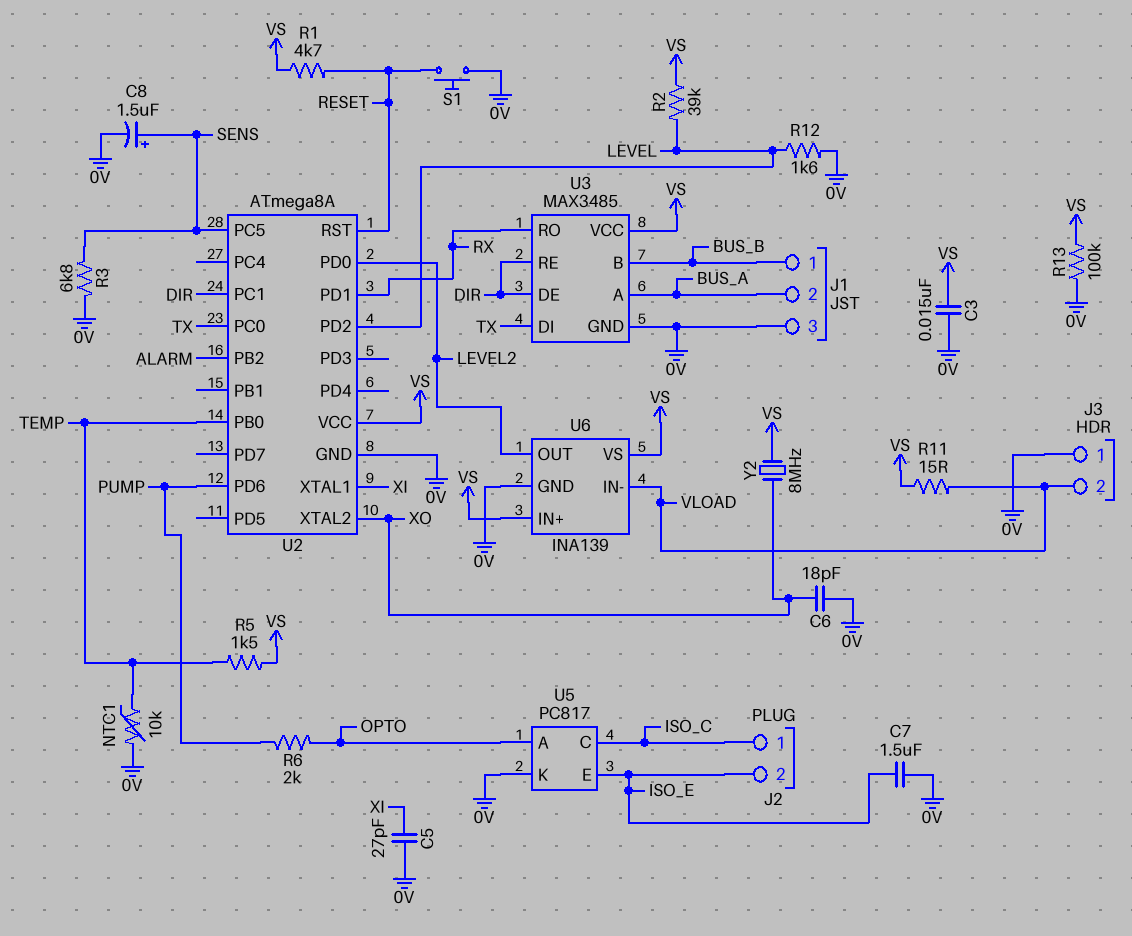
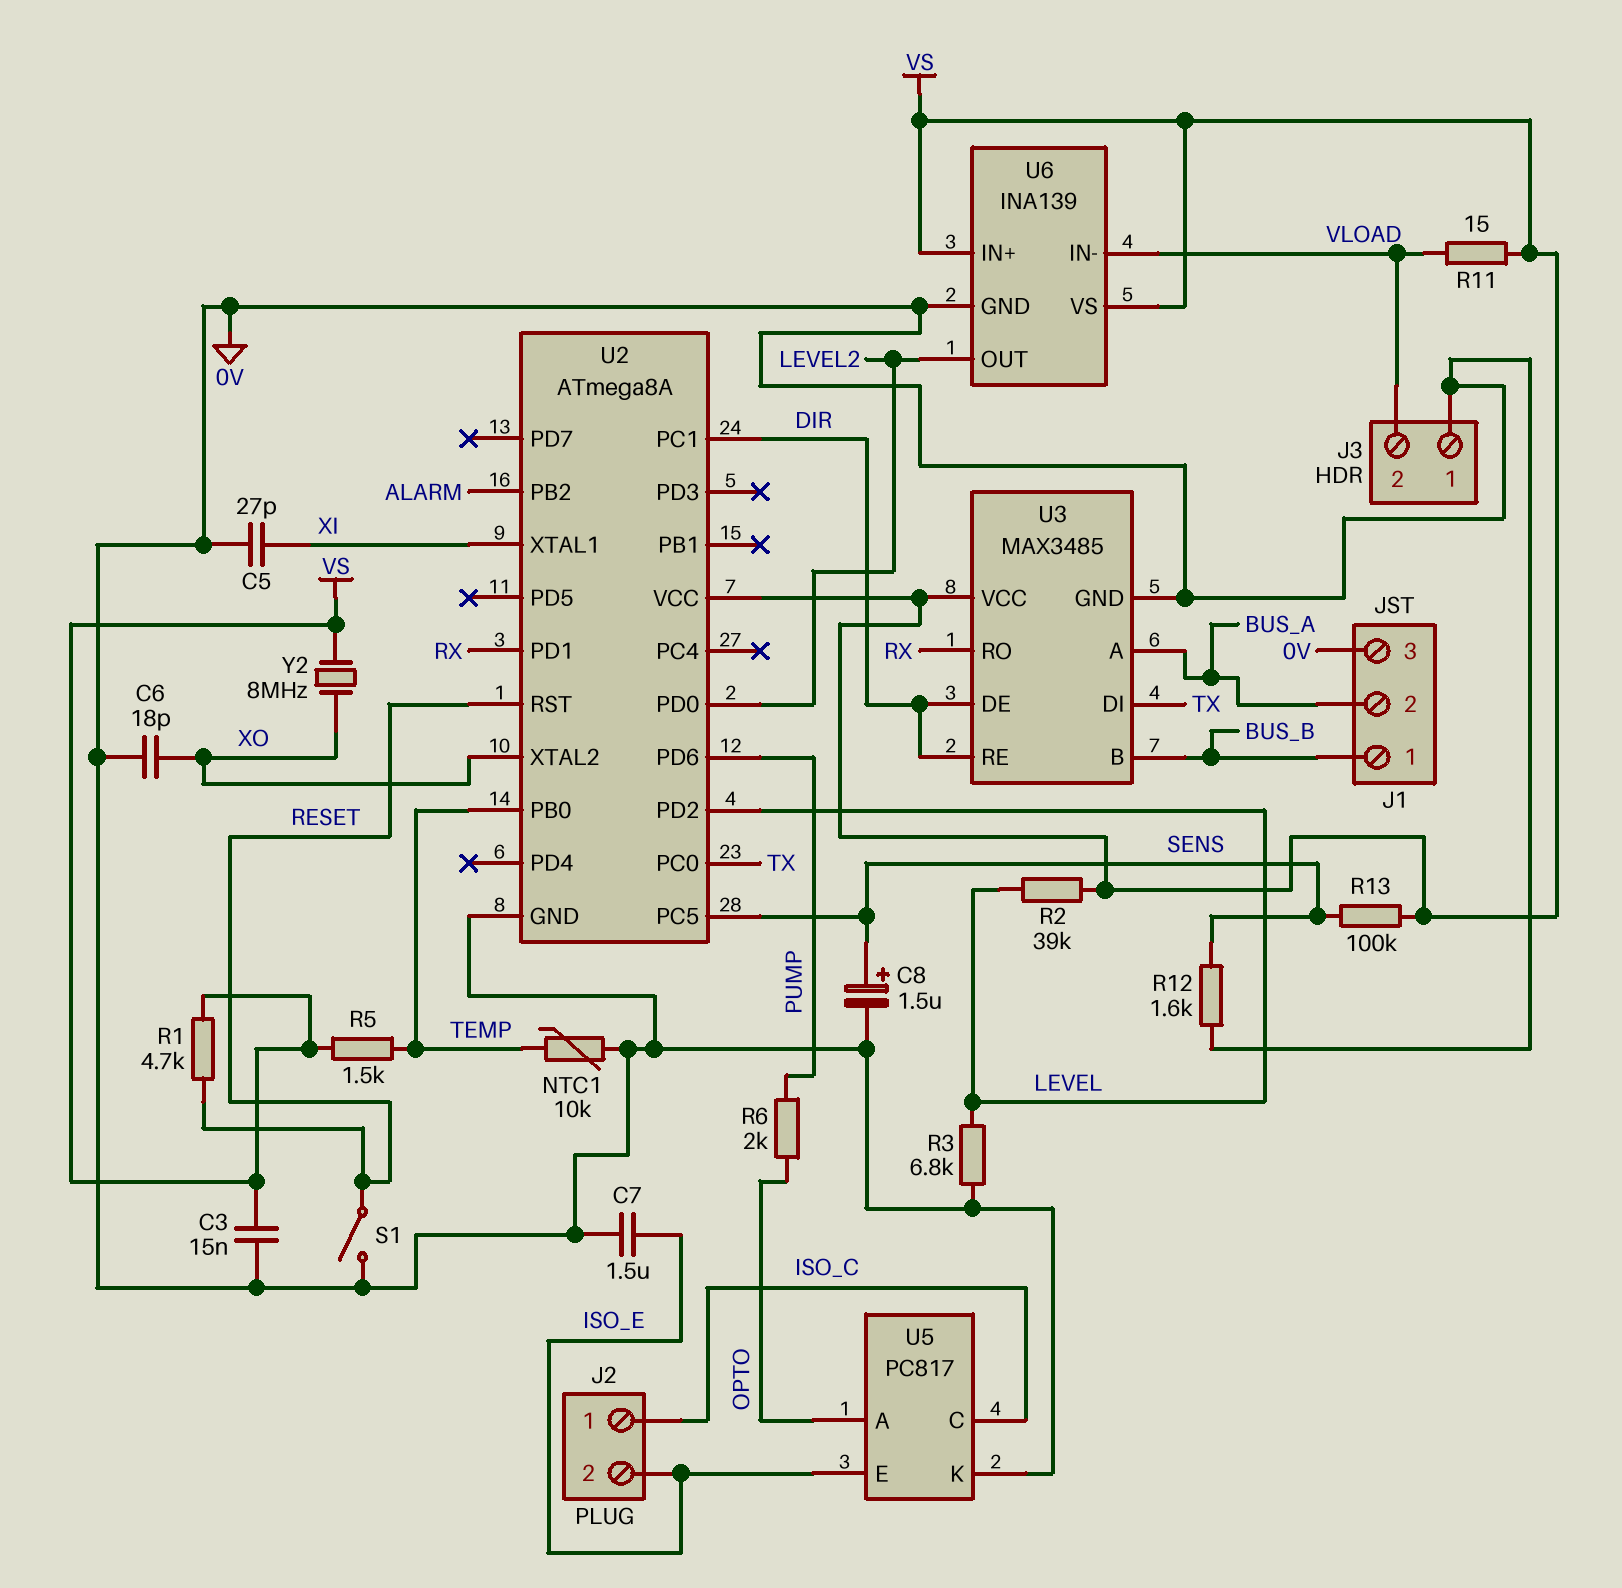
R3: 6.8k (0V, SENS) -> 6.8k (0V, LEVEL)
R12: 1.6k (0V, LEVEL) -> 1.6k (0V, SENS)
R13: 100k (0V, VS) -> 100k (SENS, VS)
S1: button (0V, RESET) -> switch (0V, RESET)

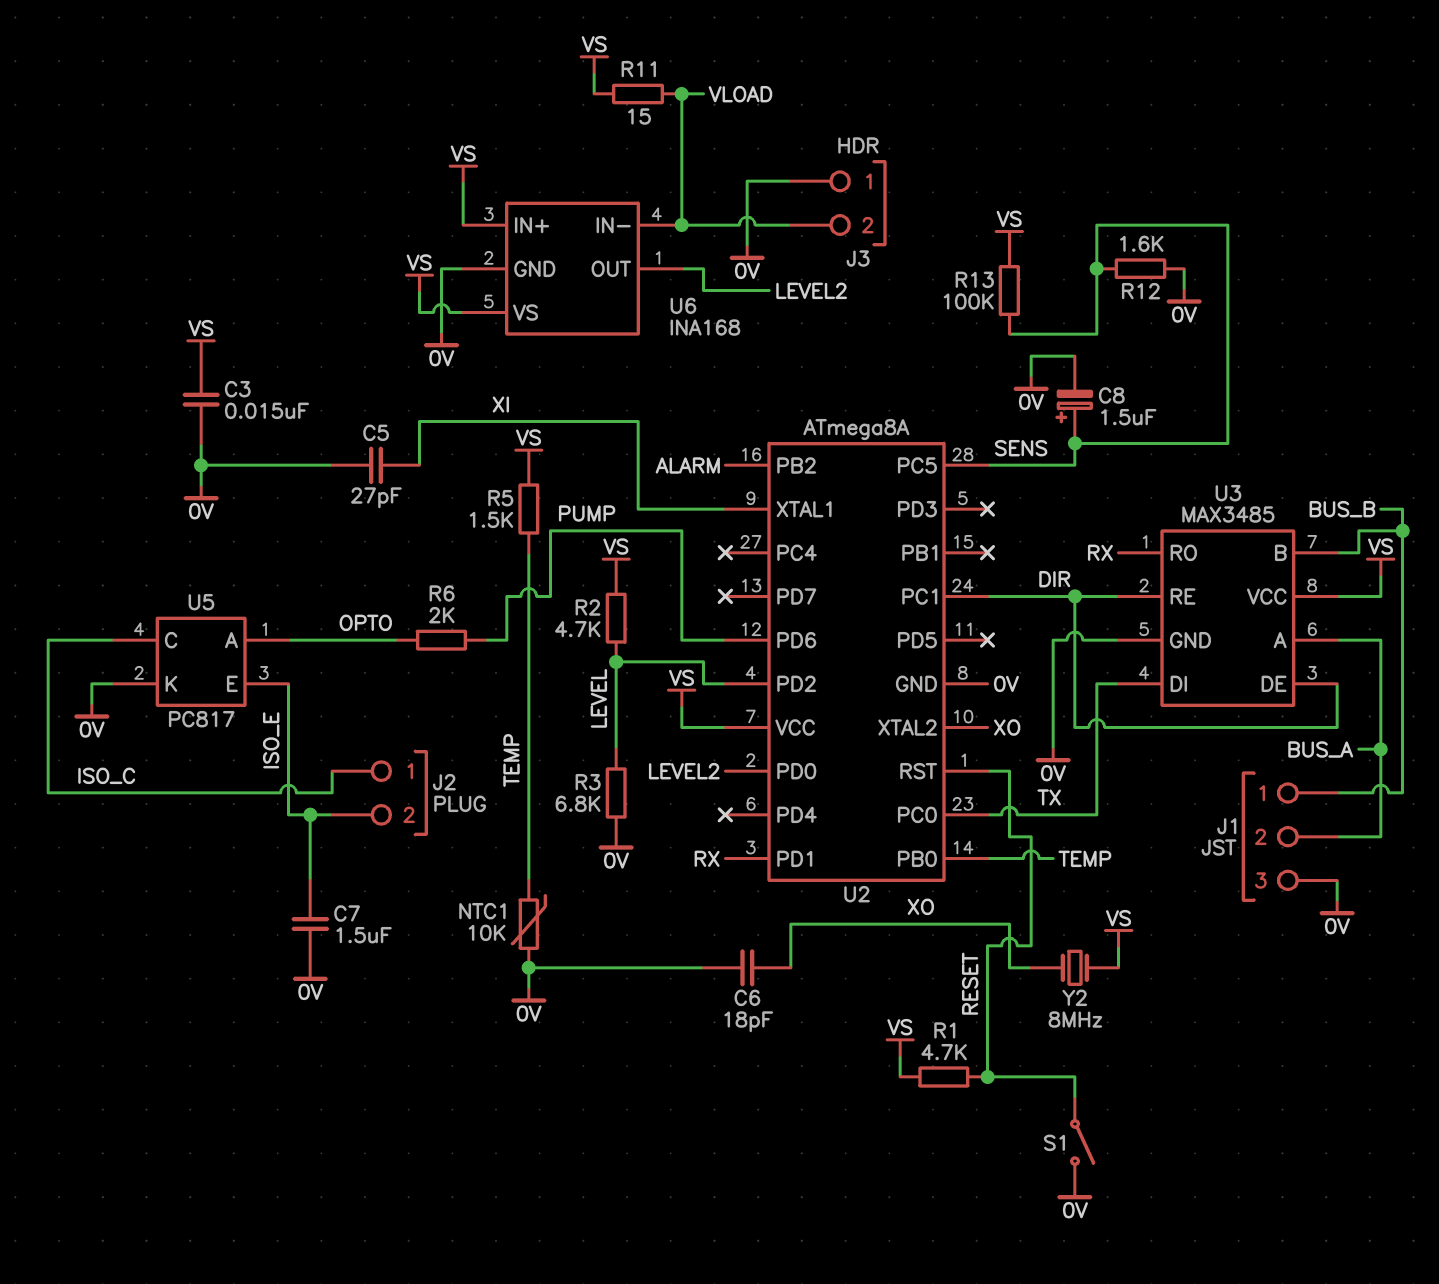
R2: 39k (LEVEL, VS) -> 4.7k (LEVEL, VS)
U6: INA139 -> INA168

